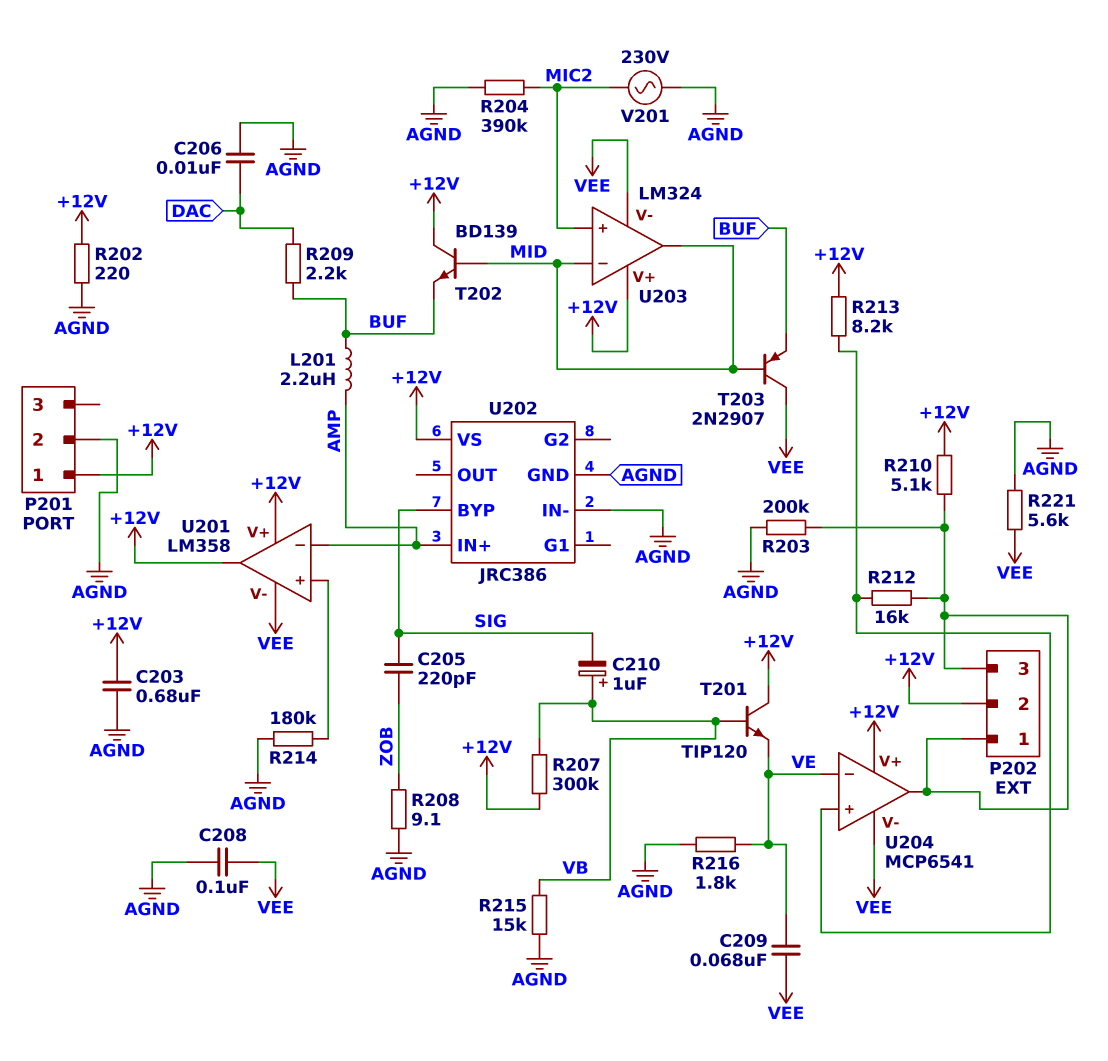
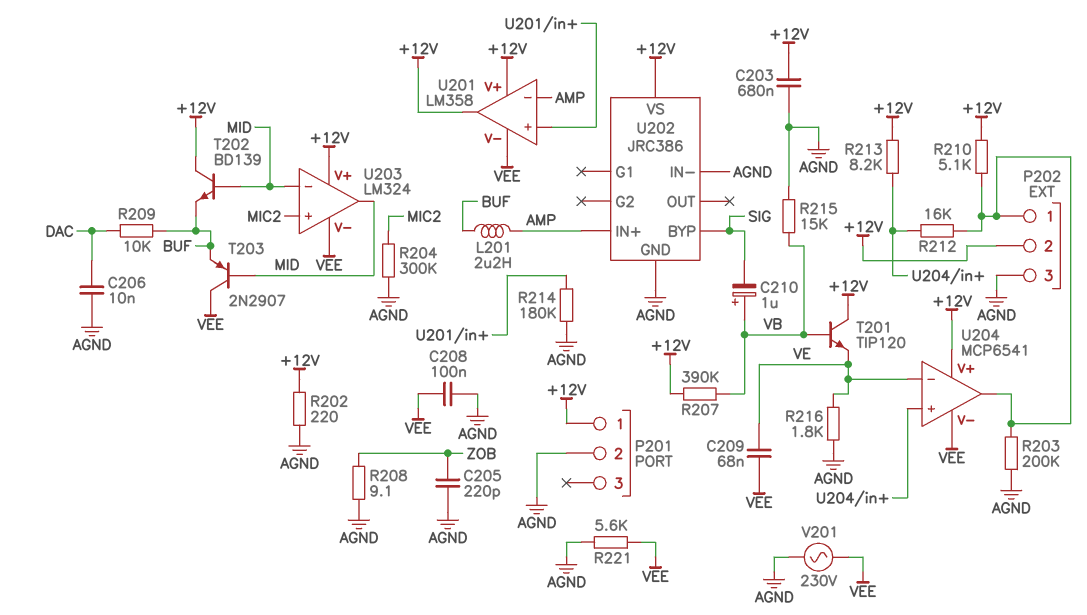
C205: 220pF (SIG, ZOB) -> 220pF (AGND, ZOB)
P202 pin 3: P202/1 -> AGND
R204: 390k (AGND, MIC2) -> 300k (AGND, MIC2)
R207: 300k (+12V, VB) -> 390k (+12V, VB)
R209: 2.2k (BUF, DAC) -> 10k (BUF, DAC)
V201: AC 230V (AGND, MIC2) -> AC 230V (AGND, VEE)

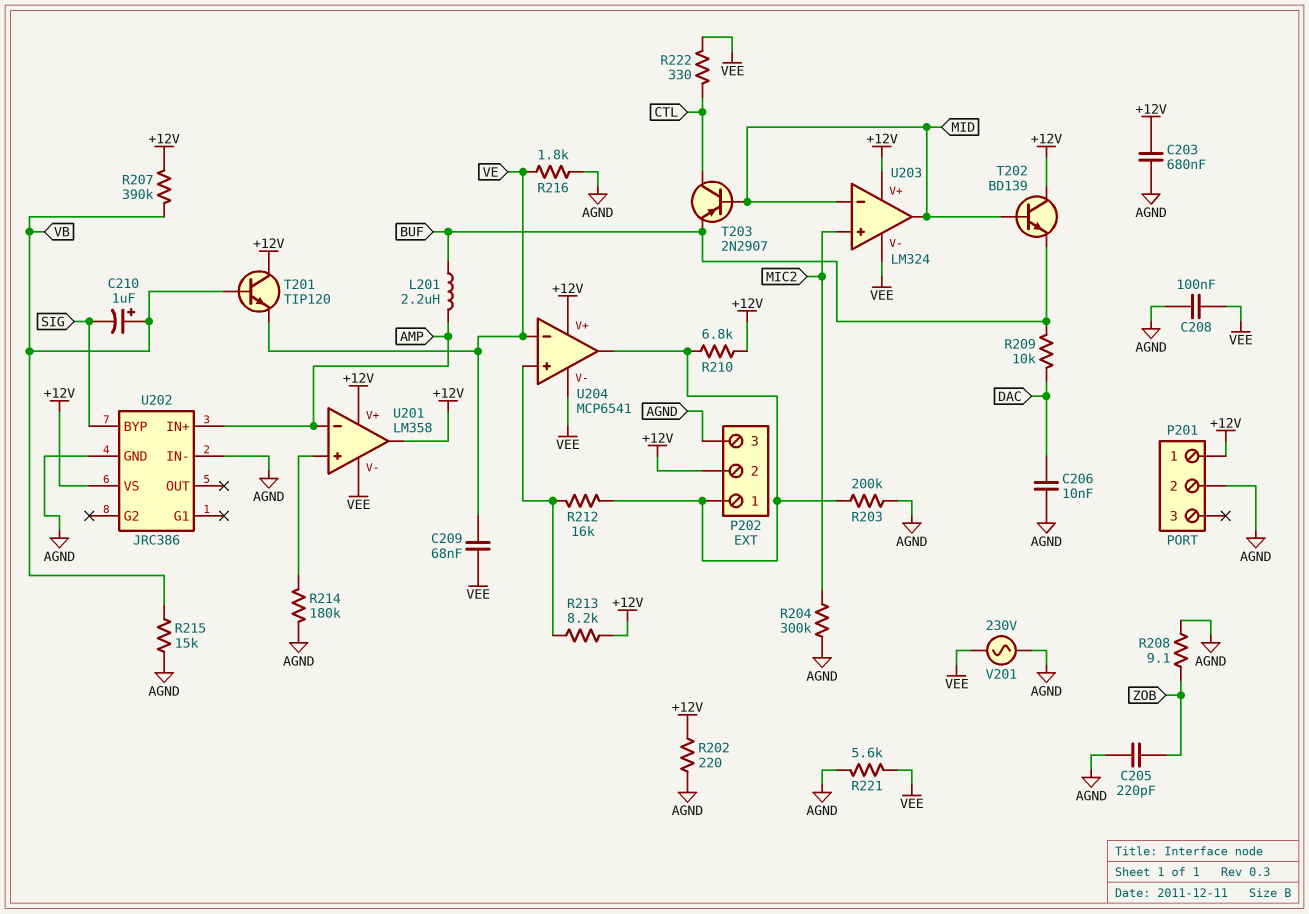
R210: 5.1k (+12V, P202/1) -> 6.8k (+12V, P202/1)
R222: none -> 330 (CTL, VEE)
T203: PNP 2N2907 (B MID, C VEE, E BUF) -> PNP 2N2907 (B MID, C CTL, E BUF)

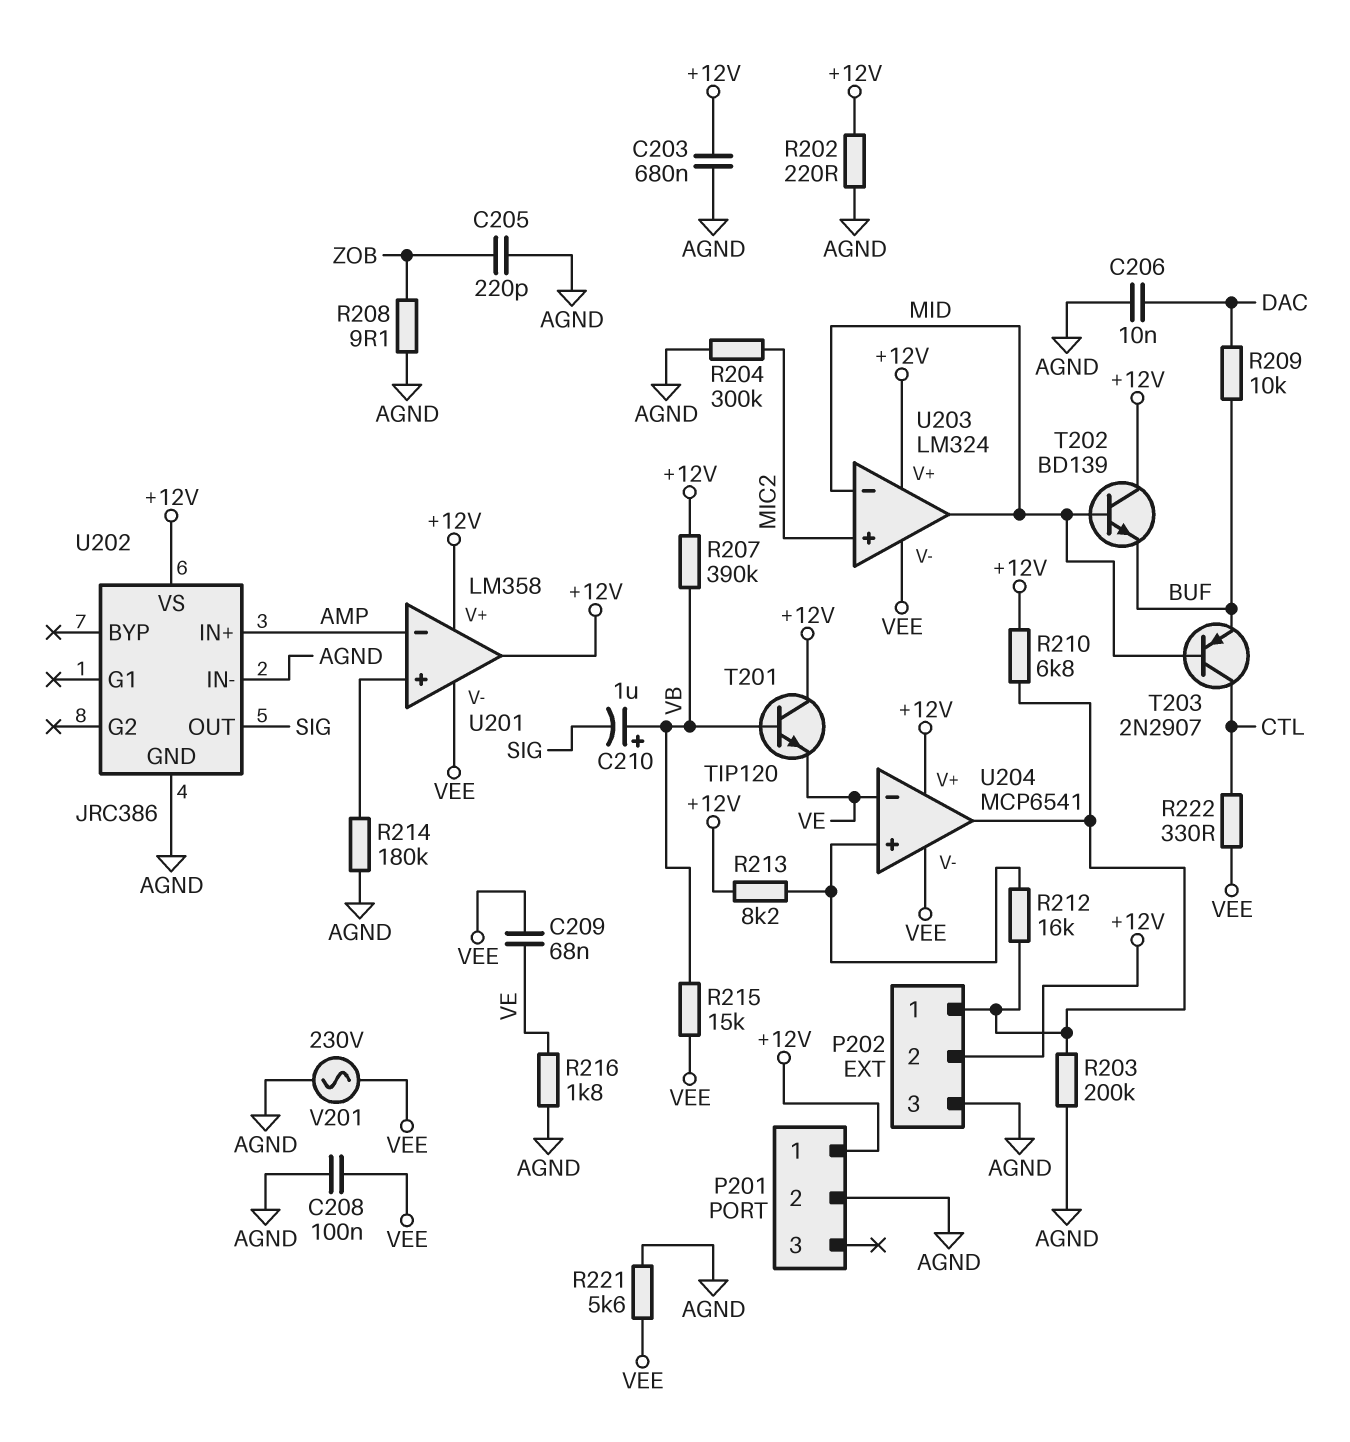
L201: 2.2uH (AMP, BUF) -> none
R215: 15k (AGND, VB) -> 15k (VB, VEE)
U202 pin BYP: SIG -> none
U202 pin OUT: none -> SIG

